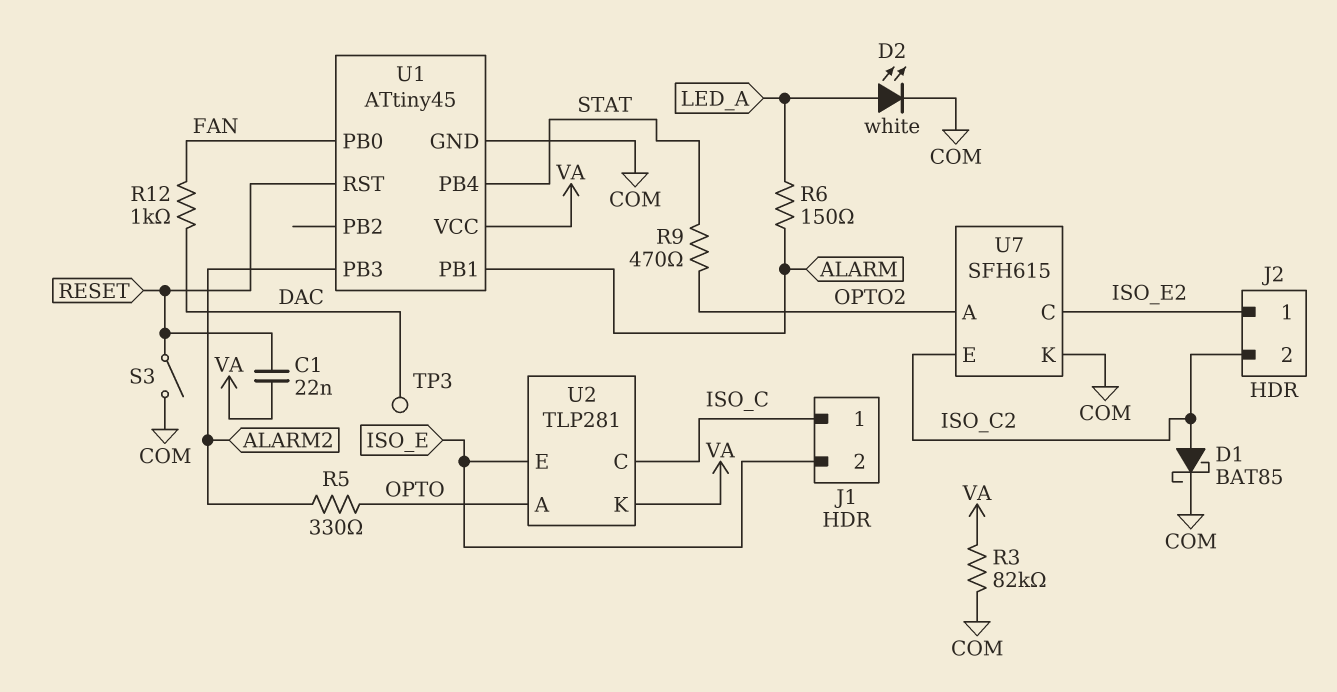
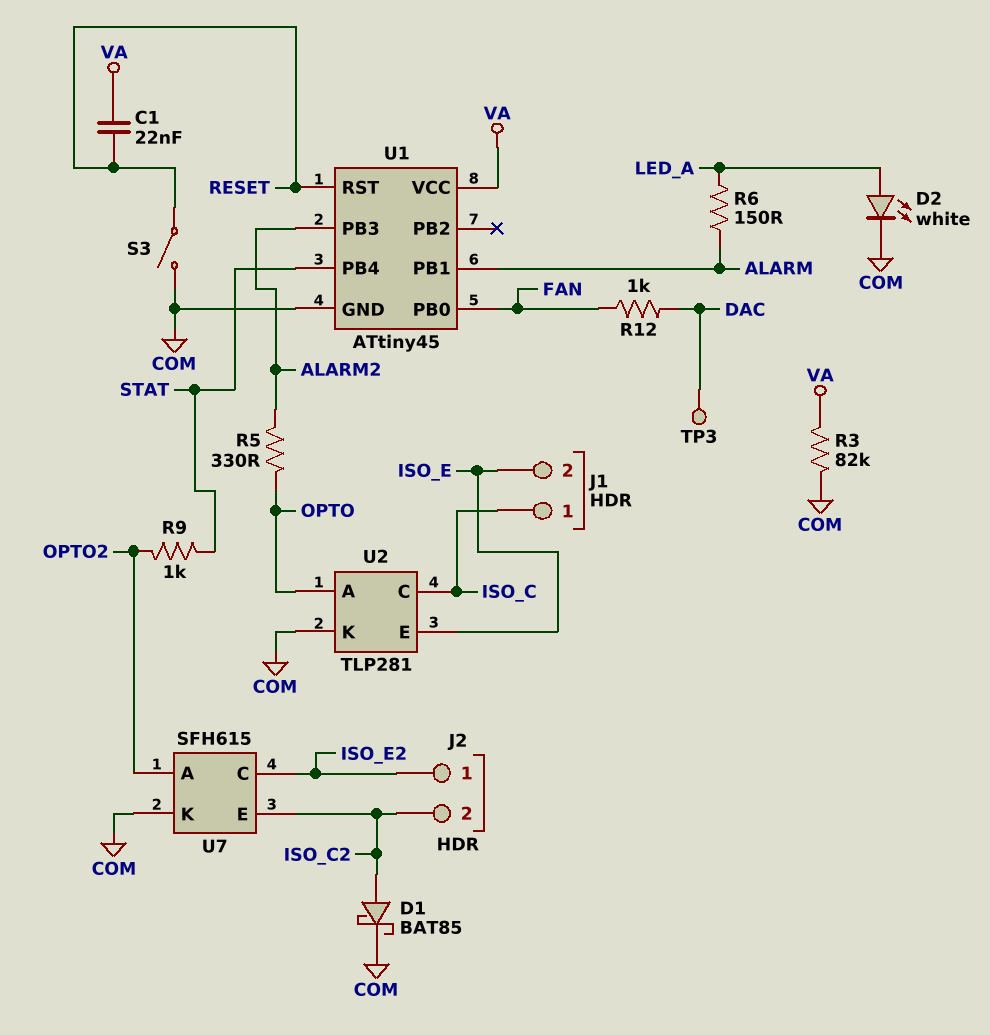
R9: 470 (OPTO2, STAT) -> 1k (OPTO2, STAT)
U2 pin K: VA -> COM

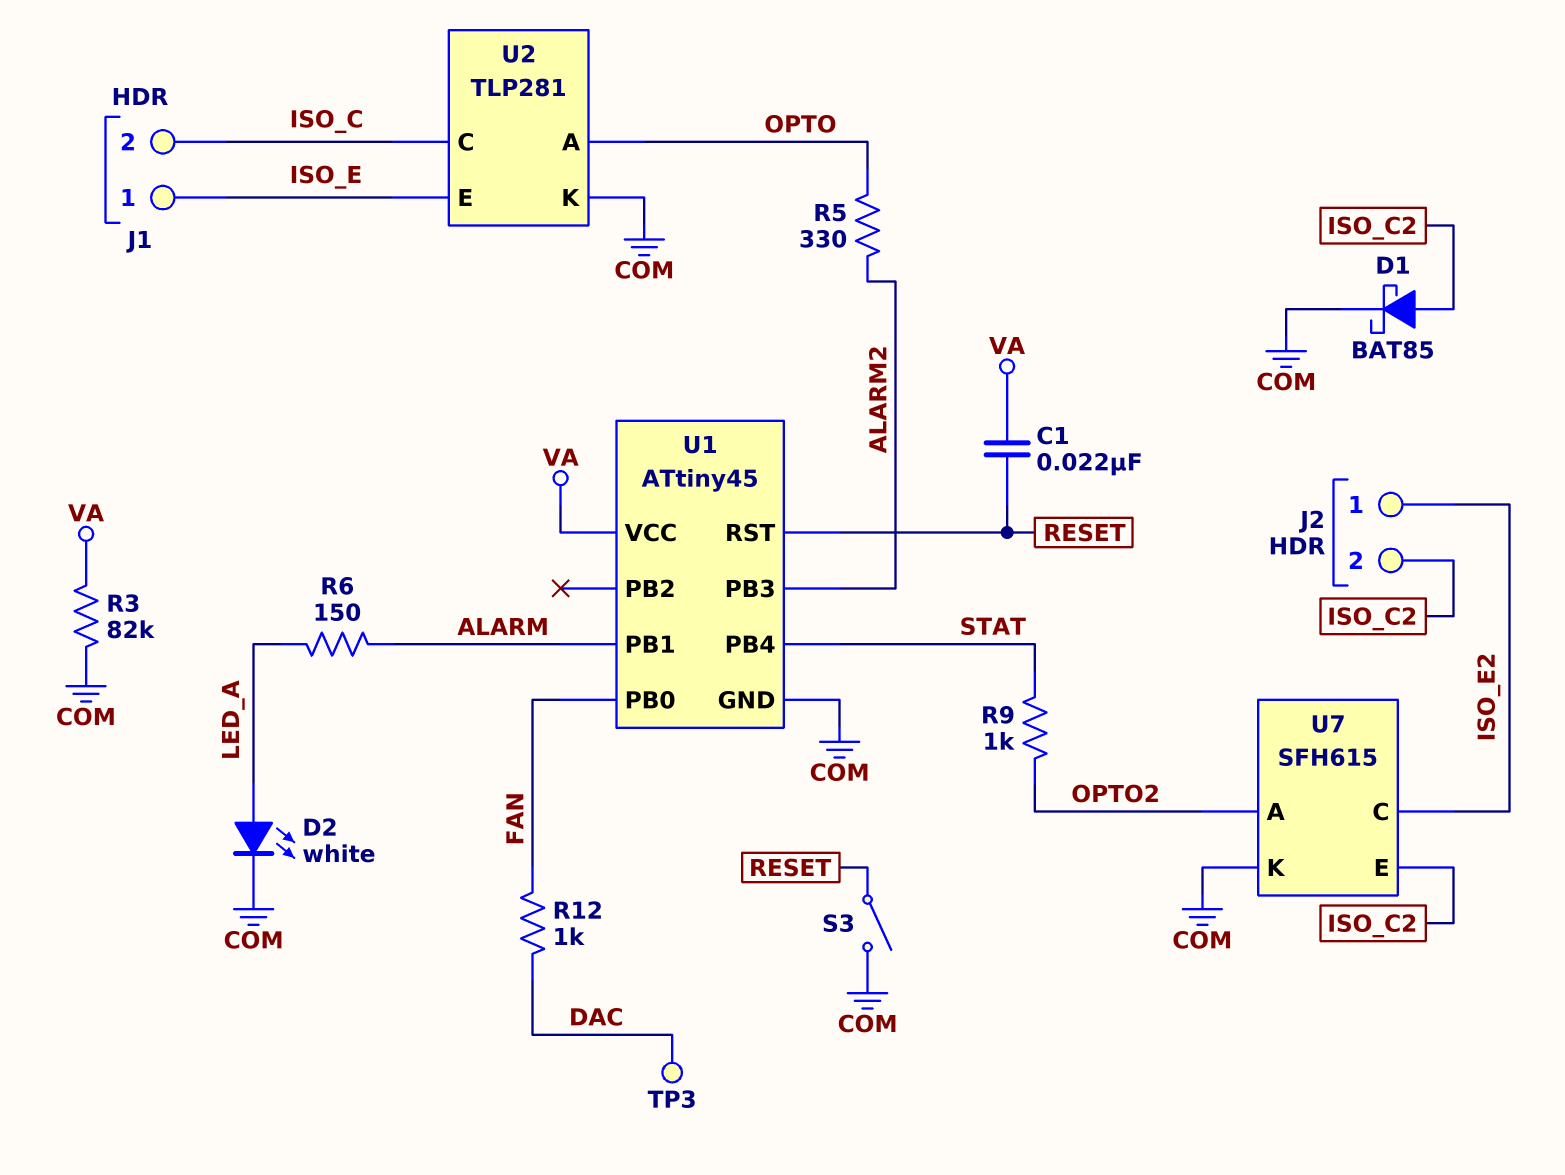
J1 pin 1: ISO_C -> ISO_E
J1 pin 2: ISO_E -> ISO_C

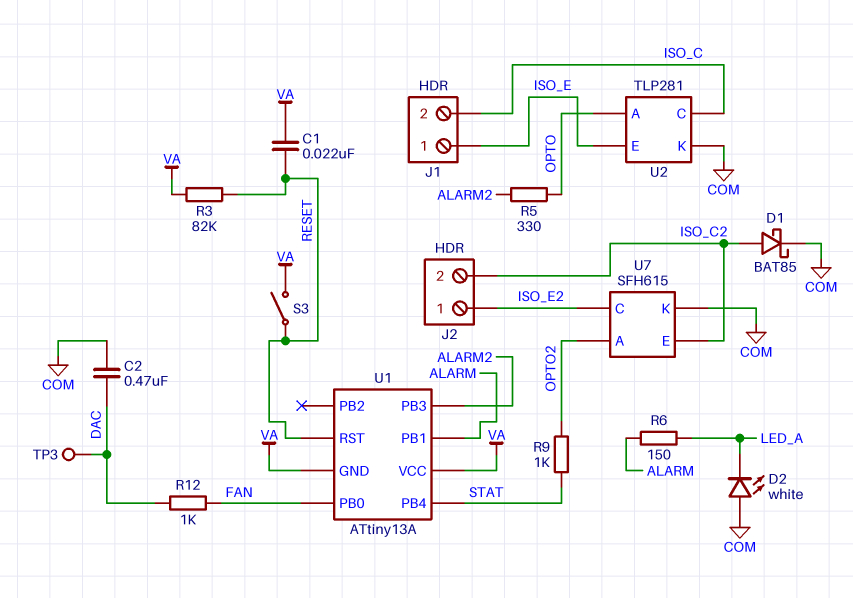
C2: none -> 470nF (COM, DAC)
D2: LED white (A LED_A, K COM) -> LED white (A COM, K LED_A)
R3: 82k (COM, VA) -> 82k (RESET, VA)
S3: switch (COM, RESET) -> switch (RESET, VA)
U1: ATtiny45 -> ATtiny13A
U1 pin GND: COM -> VA

